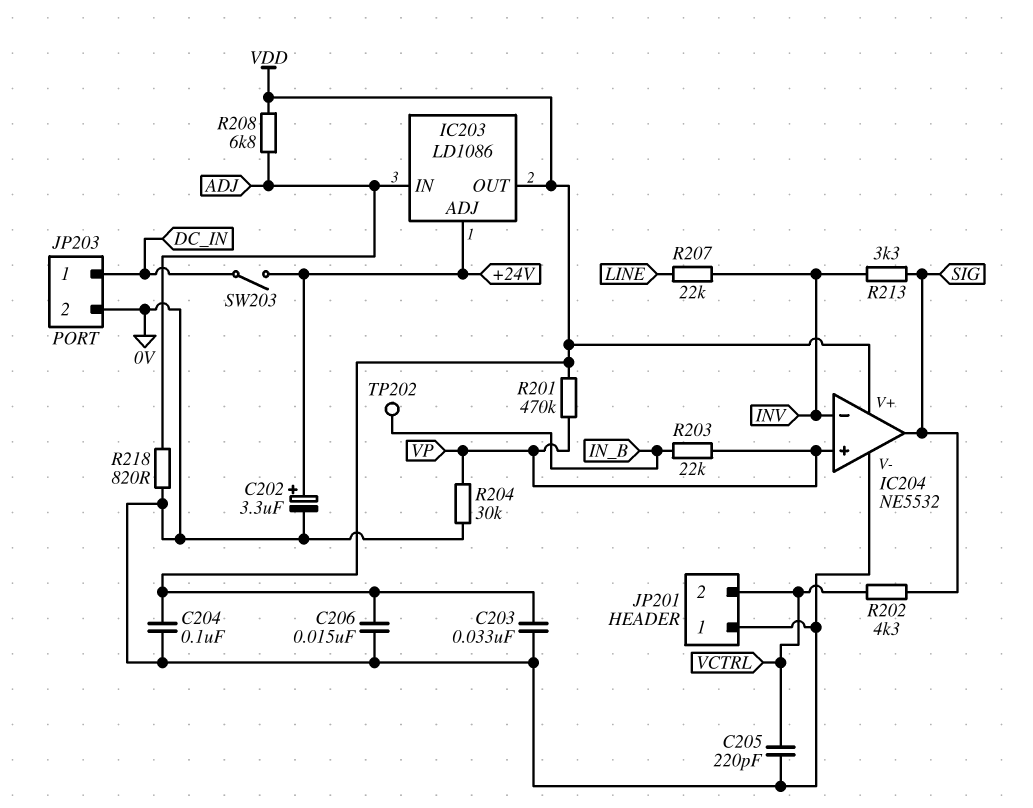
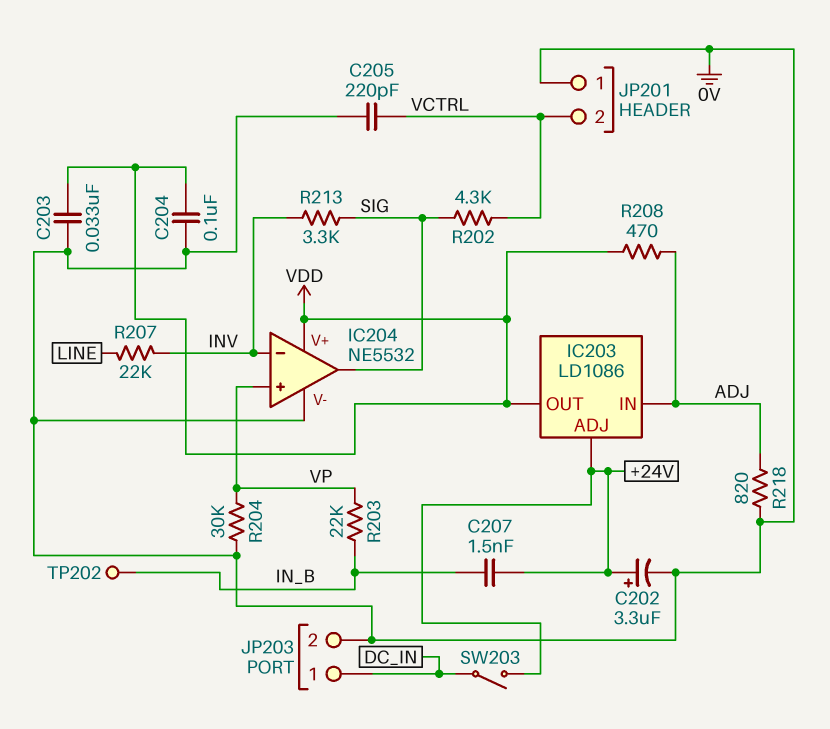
C206: 15nF (0V, VDD) -> none
C207: none -> 1.5nF (+24V, IN_B)
R201: 470k (VDD, VP) -> none
R208: 6.8k (ADJ, VDD) -> 470 (ADJ, VDD)

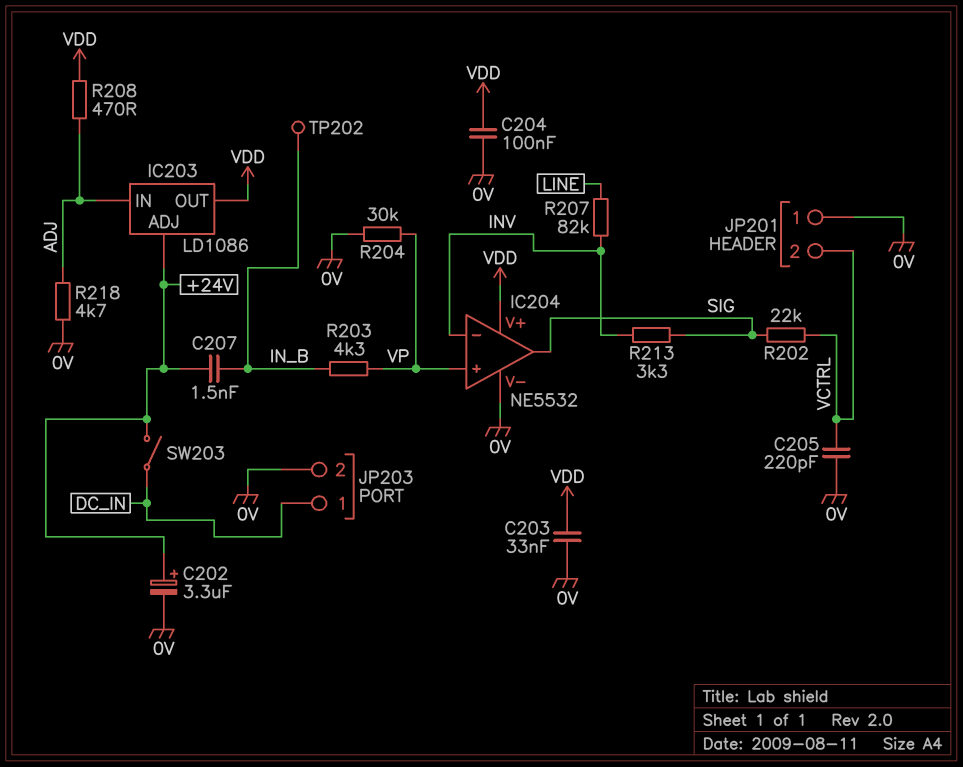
R202: 4.3k (SIG, VCTRL) -> 22k (SIG, VCTRL)
R203: 22k (IN_B, VP) -> 4.3k (IN_B, VP)
R207: 22k (INV, LINE) -> 82k (INV, LINE)
R218: 820 (0V, ADJ) -> 4.7k (0V, ADJ)

